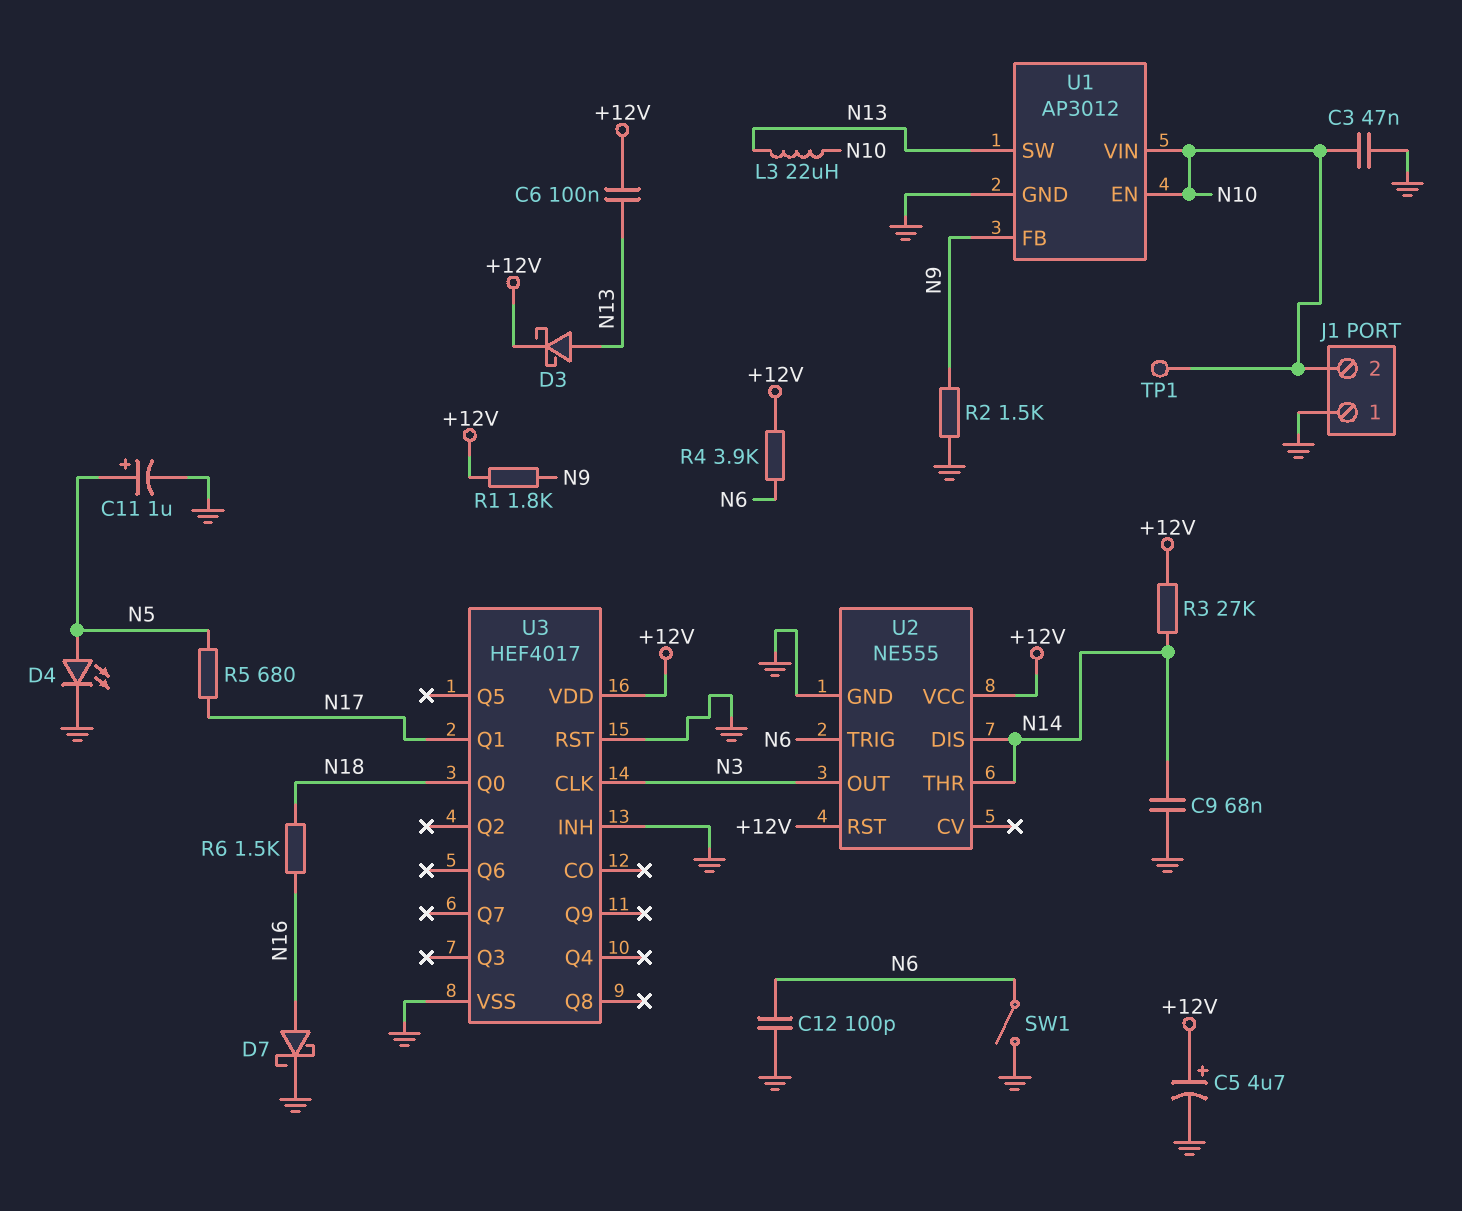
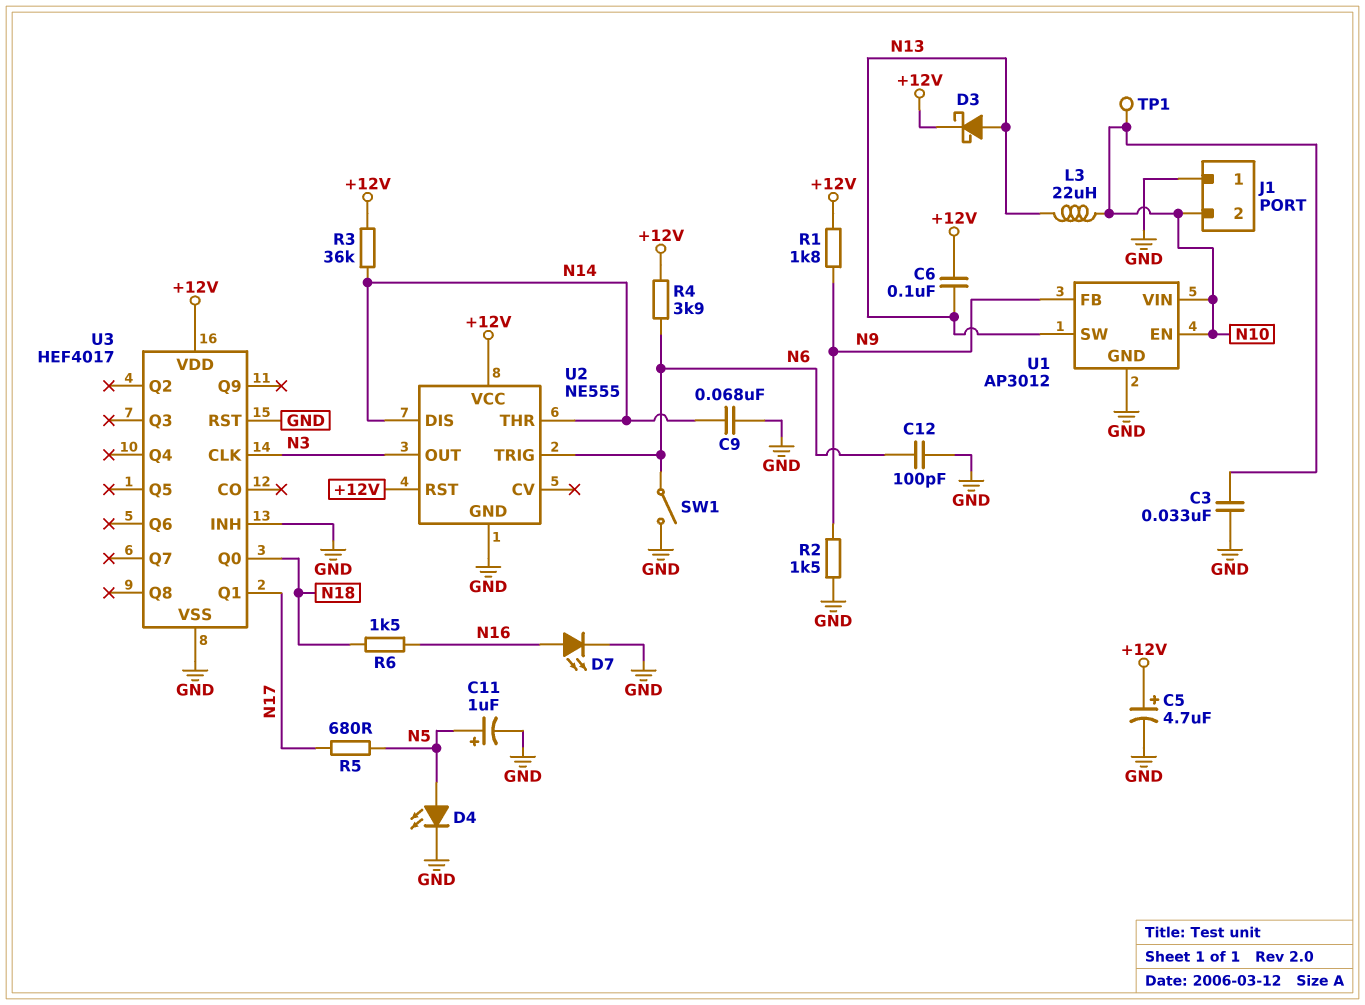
C3: 47nF (GND, N10) -> 33nF (GND, N10)
D7: schottky (A N16, K GND) -> LED (A N16, K GND)
R3: 27k (+12V, N14) -> 36k (+12V, N14)

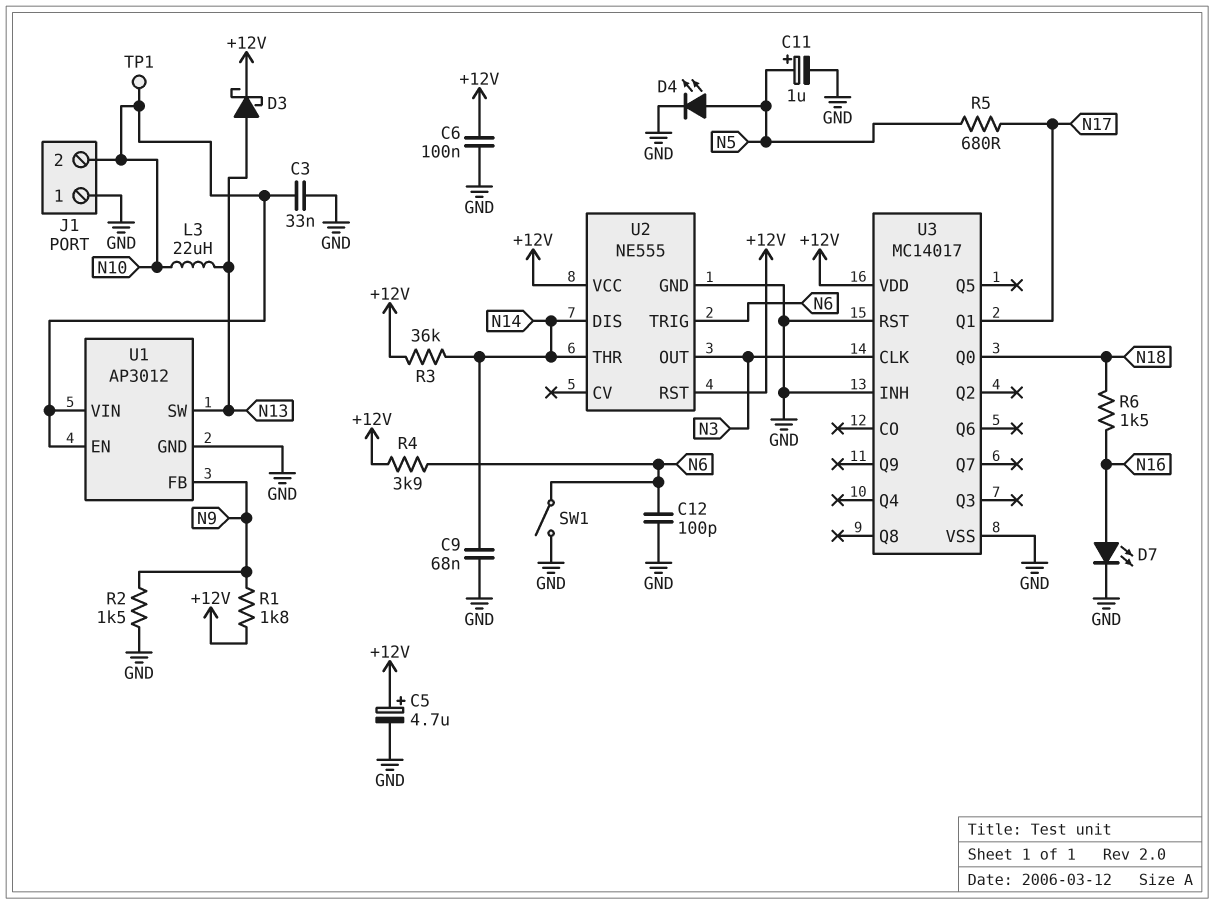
C6: 100nF (+12V, N13) -> 100nF (+12V, GND)
U3: HEF4017 -> MC14017

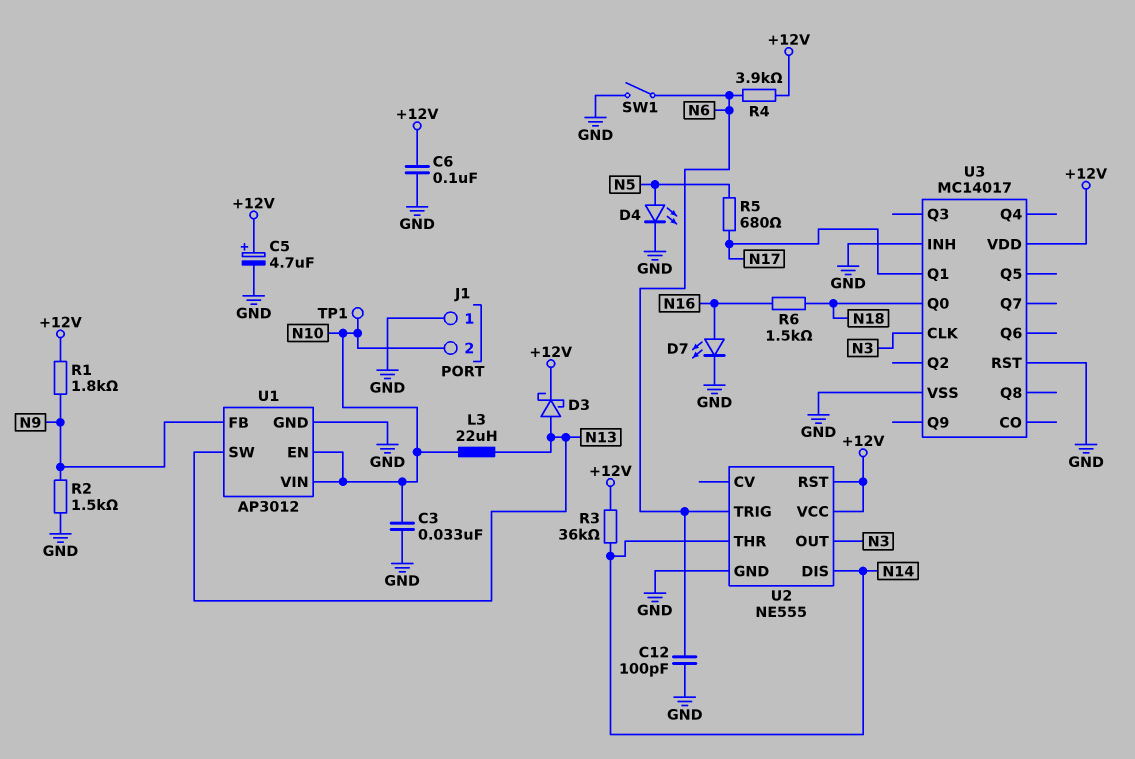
C9: 68nF (GND, N14) -> none
C11: 1uF (plus N5, minus GND) -> none

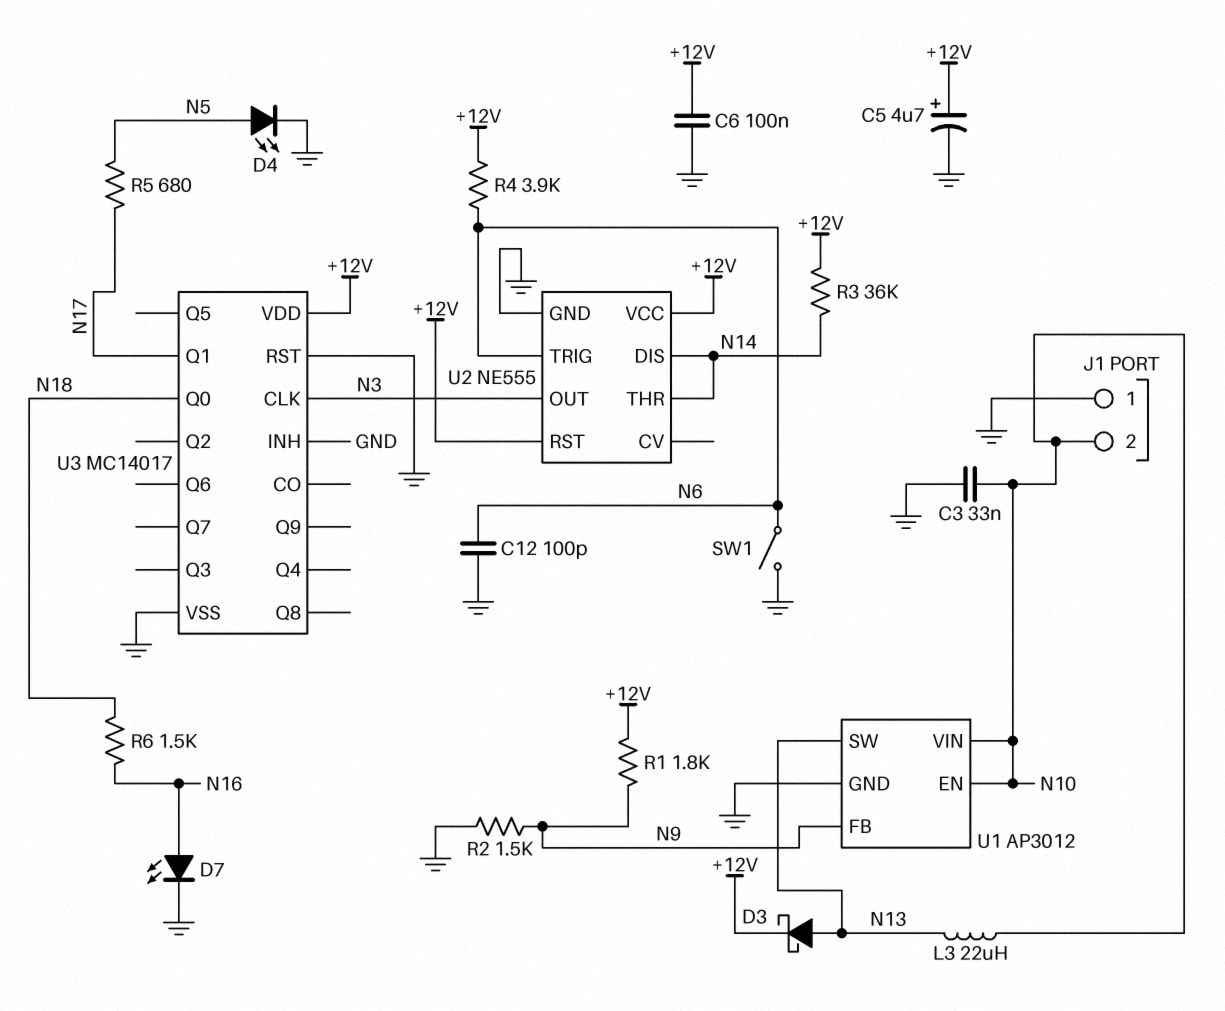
TP1: test point (N10) -> none

